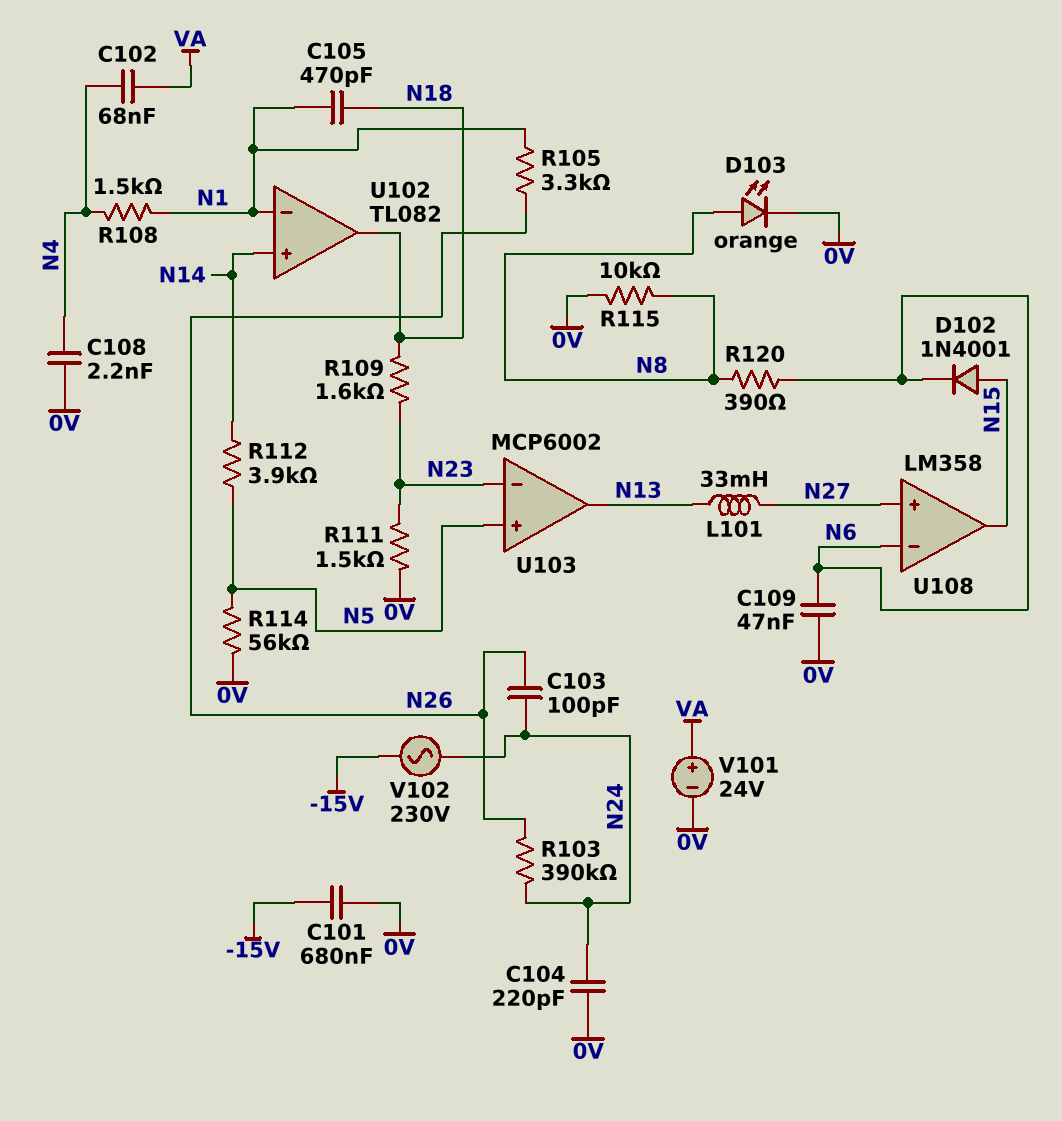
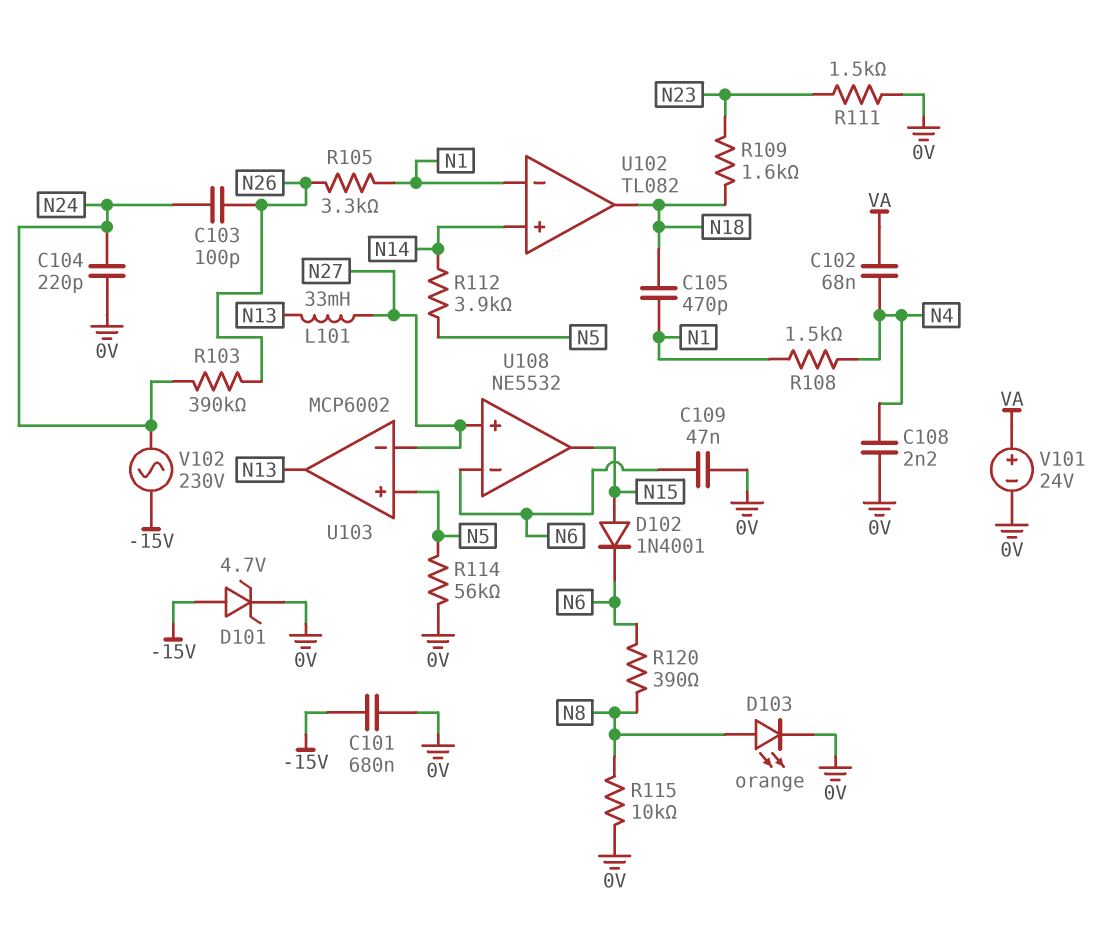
D101: none -> zener 4.7V (A -15V, K 0V)
U103 pin in-: N23 -> N27
U108: LM358 -> NE5532

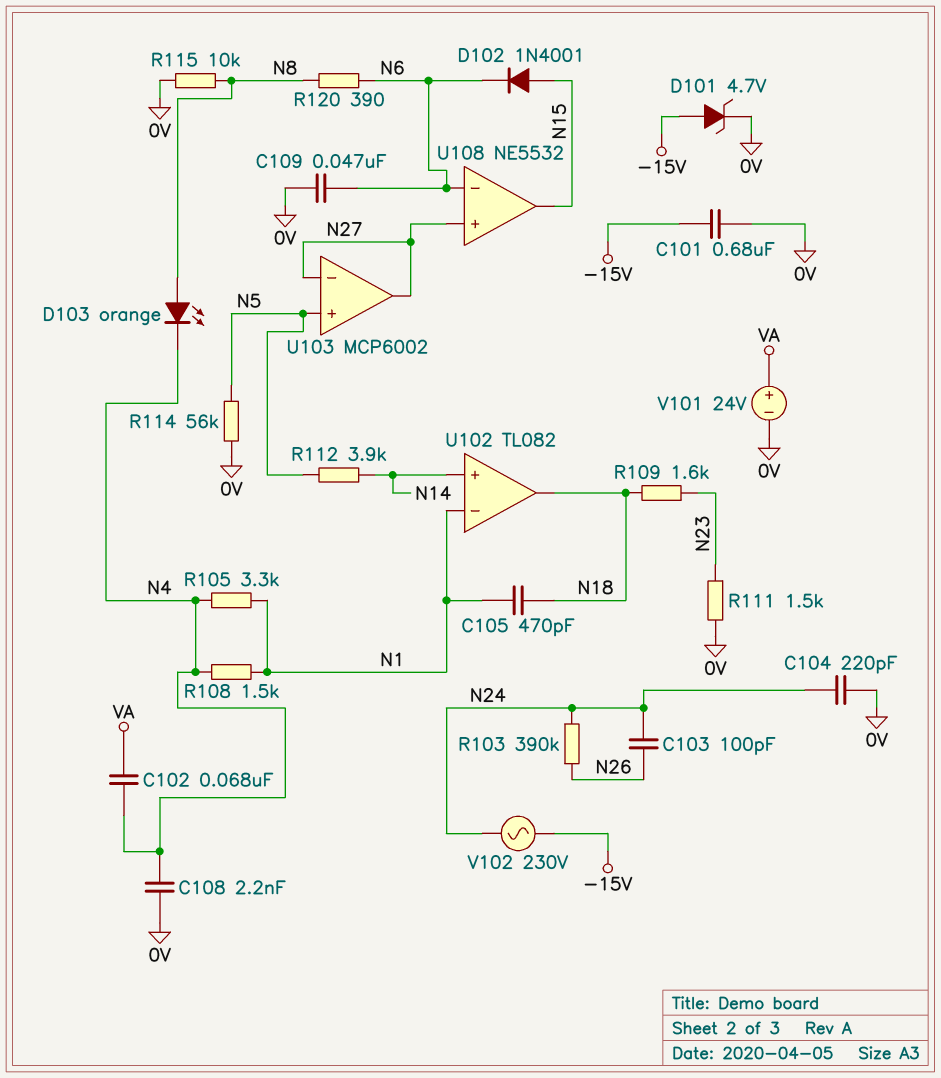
D103: LED orange (A N8, K 0V) -> LED orange (A N8, K N4)
L101: 33mH (N13, N27) -> none
R105: 3.3k (N1, N26) -> 3.3k (N1, N4)
U103 pin out: N13 -> N27

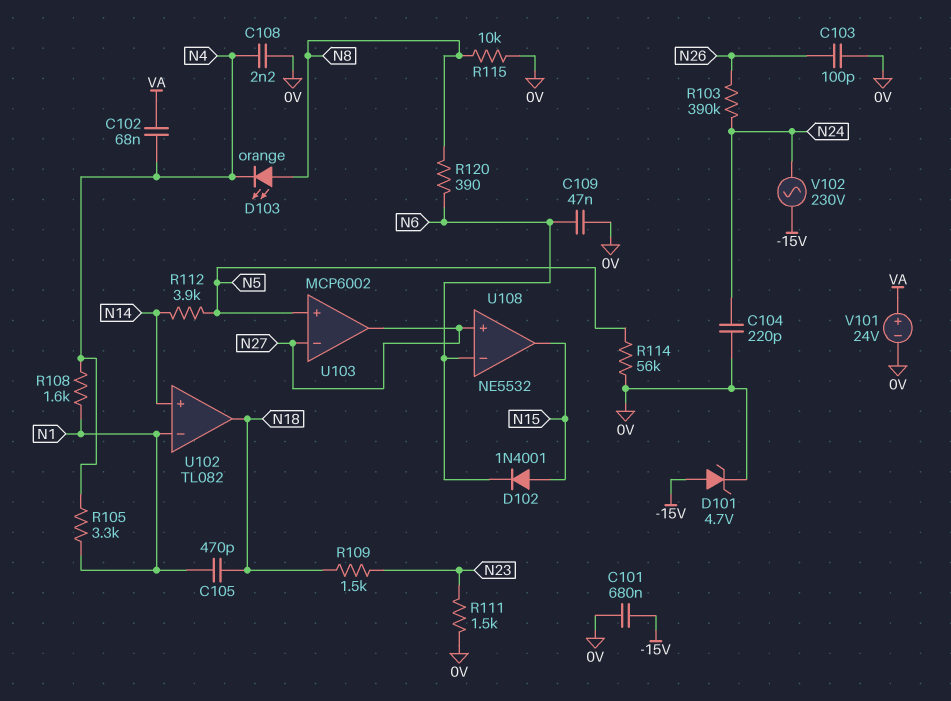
C103: 100pF (N24, N26) -> 100pF (0V, N26)
R108: 1.5k (N1, N4) -> 1.6k (N1, N4)
R109: 1.6k (N18, N23) -> 1.5k (N18, N23)

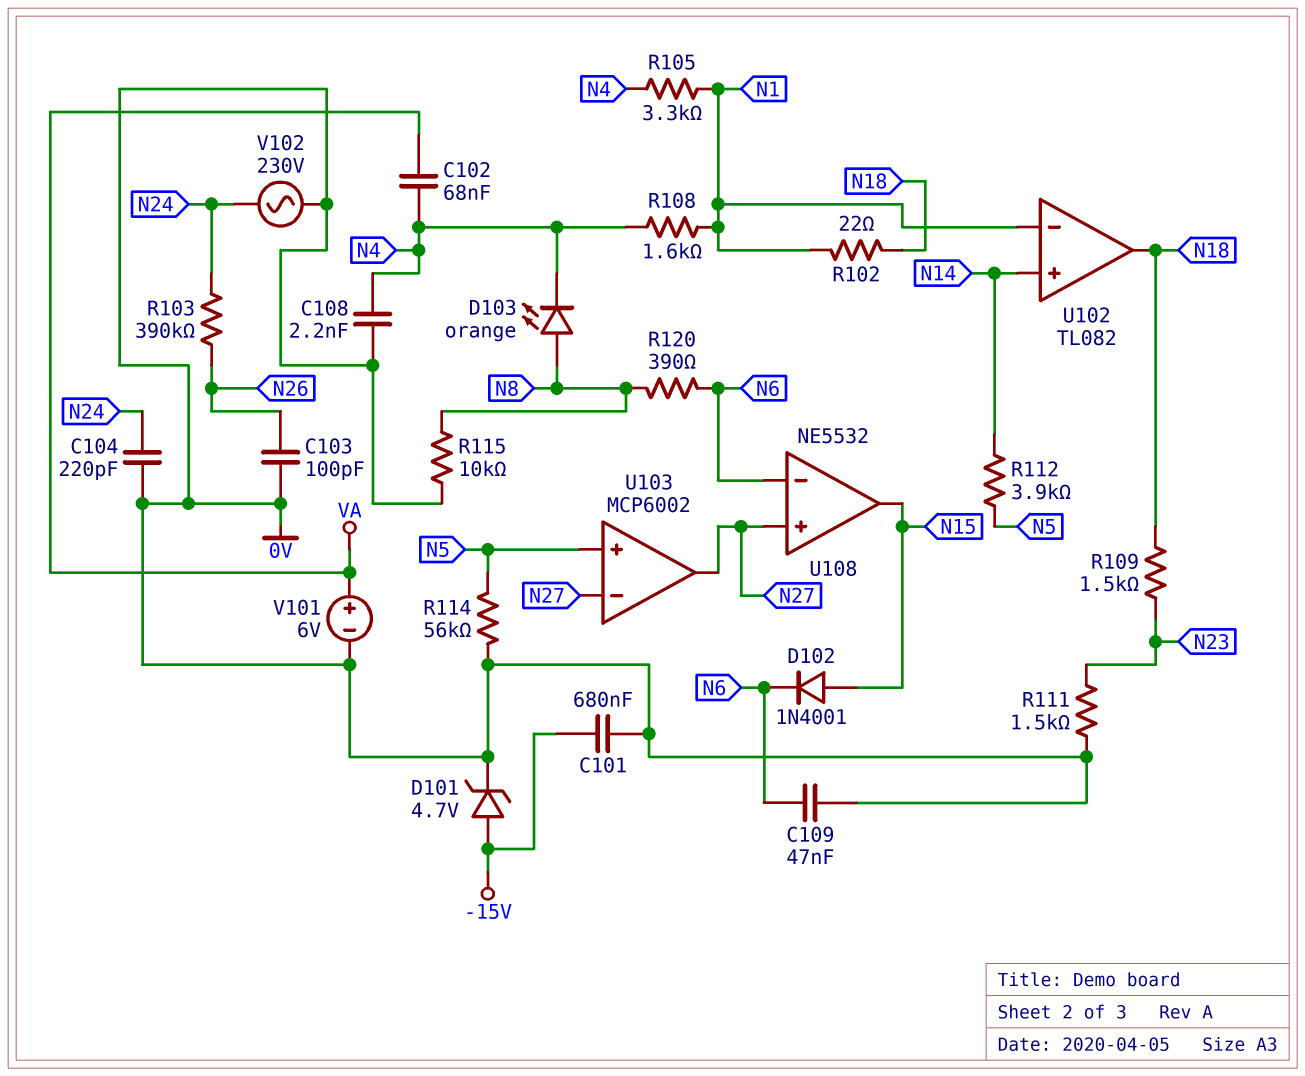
C105: 470pF (N1, N18) -> none
R102: none -> 22 (N1, N18)
V101: 24V (plus VA, minus 0V) -> 6V (plus VA, minus 0V)
V102: AC 230V (-15V, N24) -> AC 230V (0V, N24)

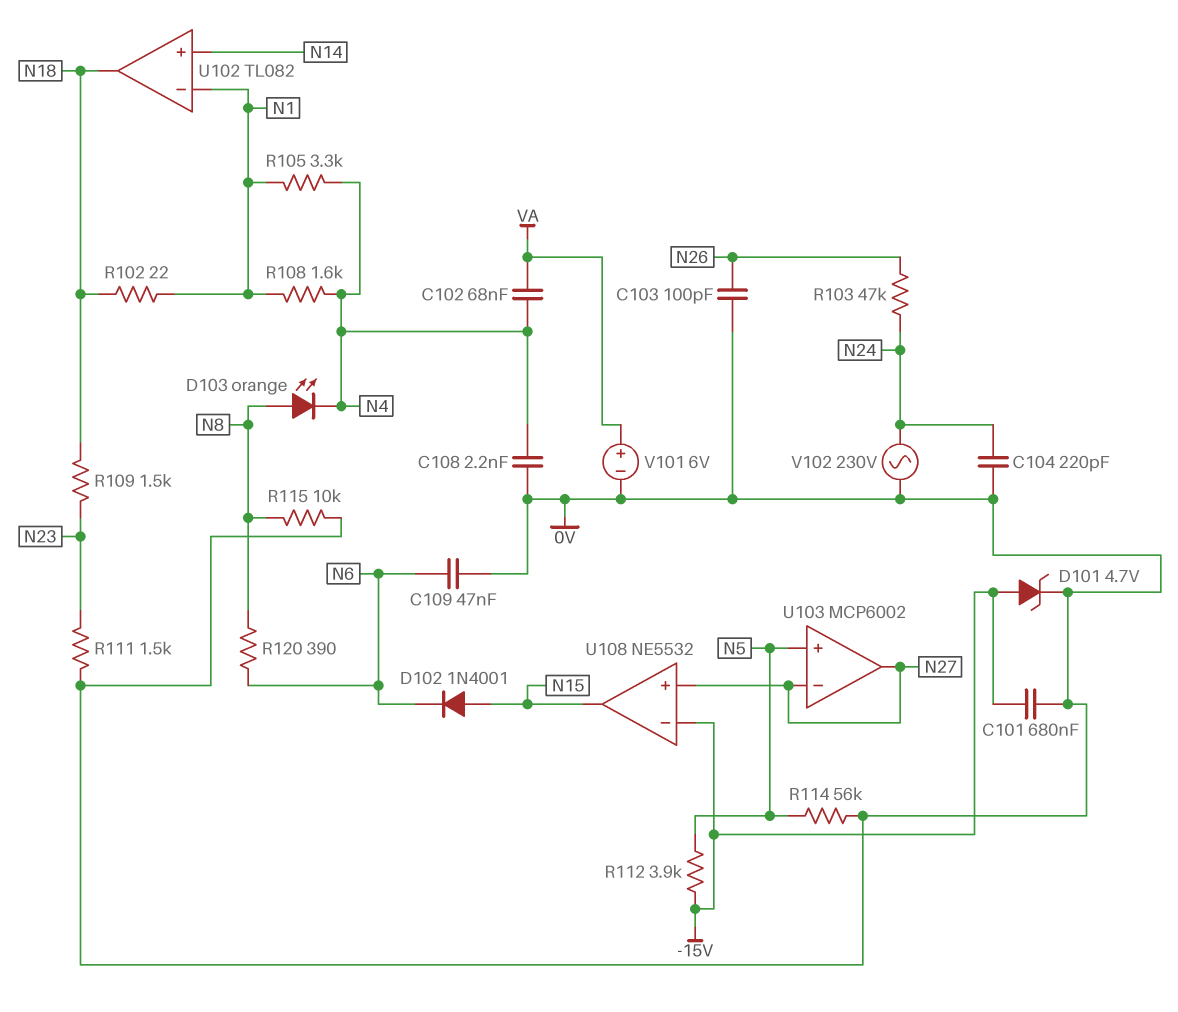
R103: 390k (N24, N26) -> 47k (N24, N26)
R112: 3.9k (N5, N14) -> 3.9k (-15V, N5)
U108 pin in-: N6 -> -15V

